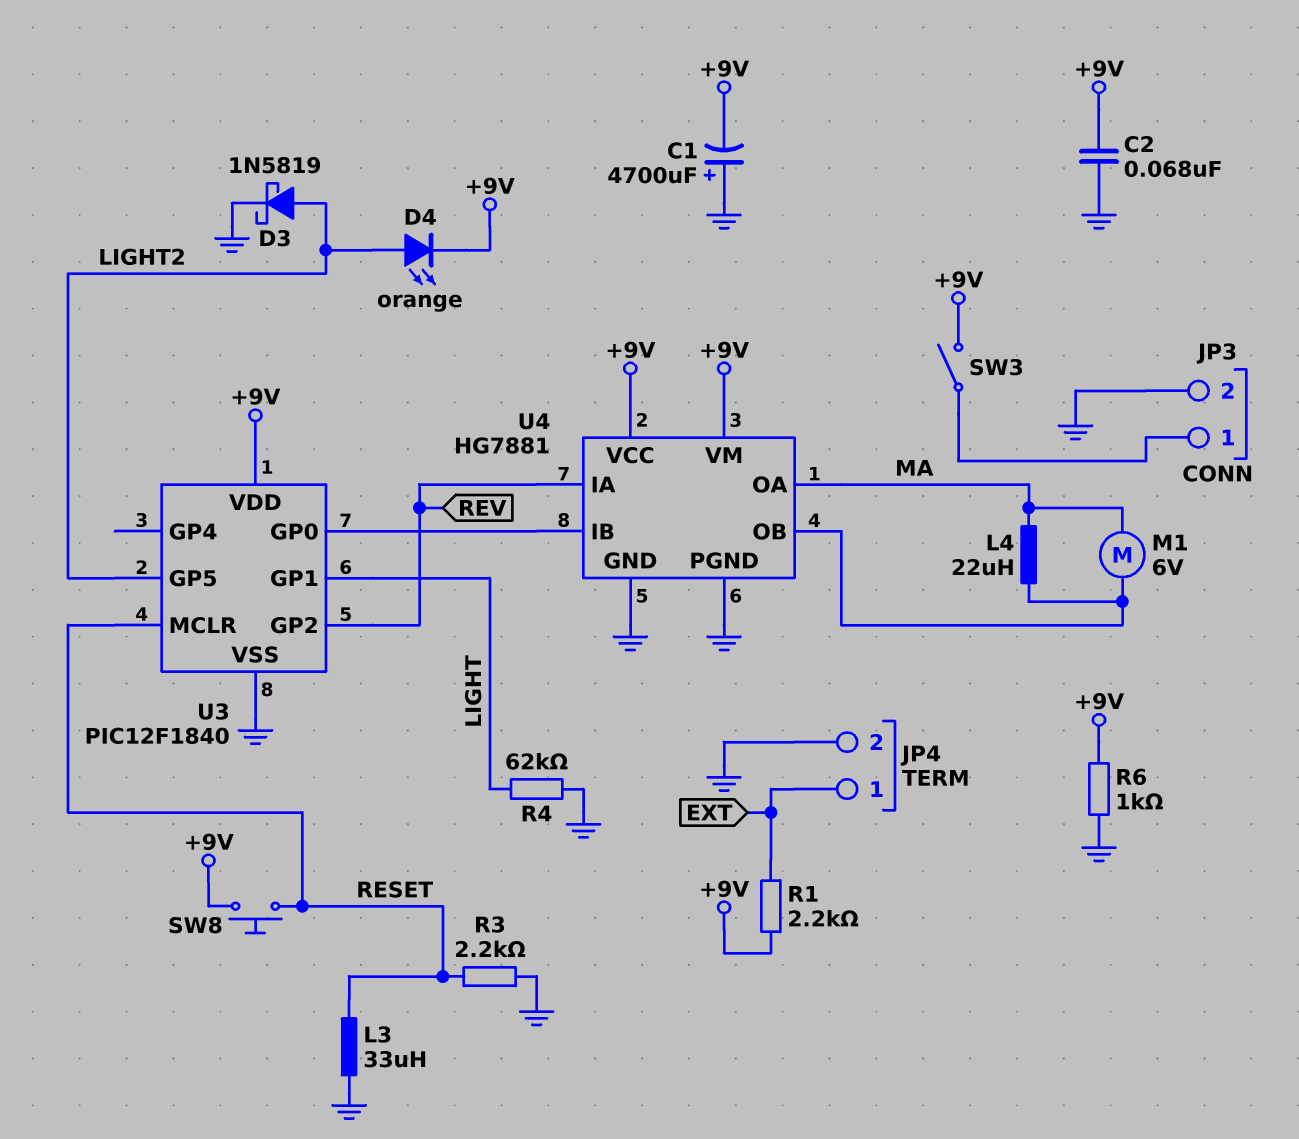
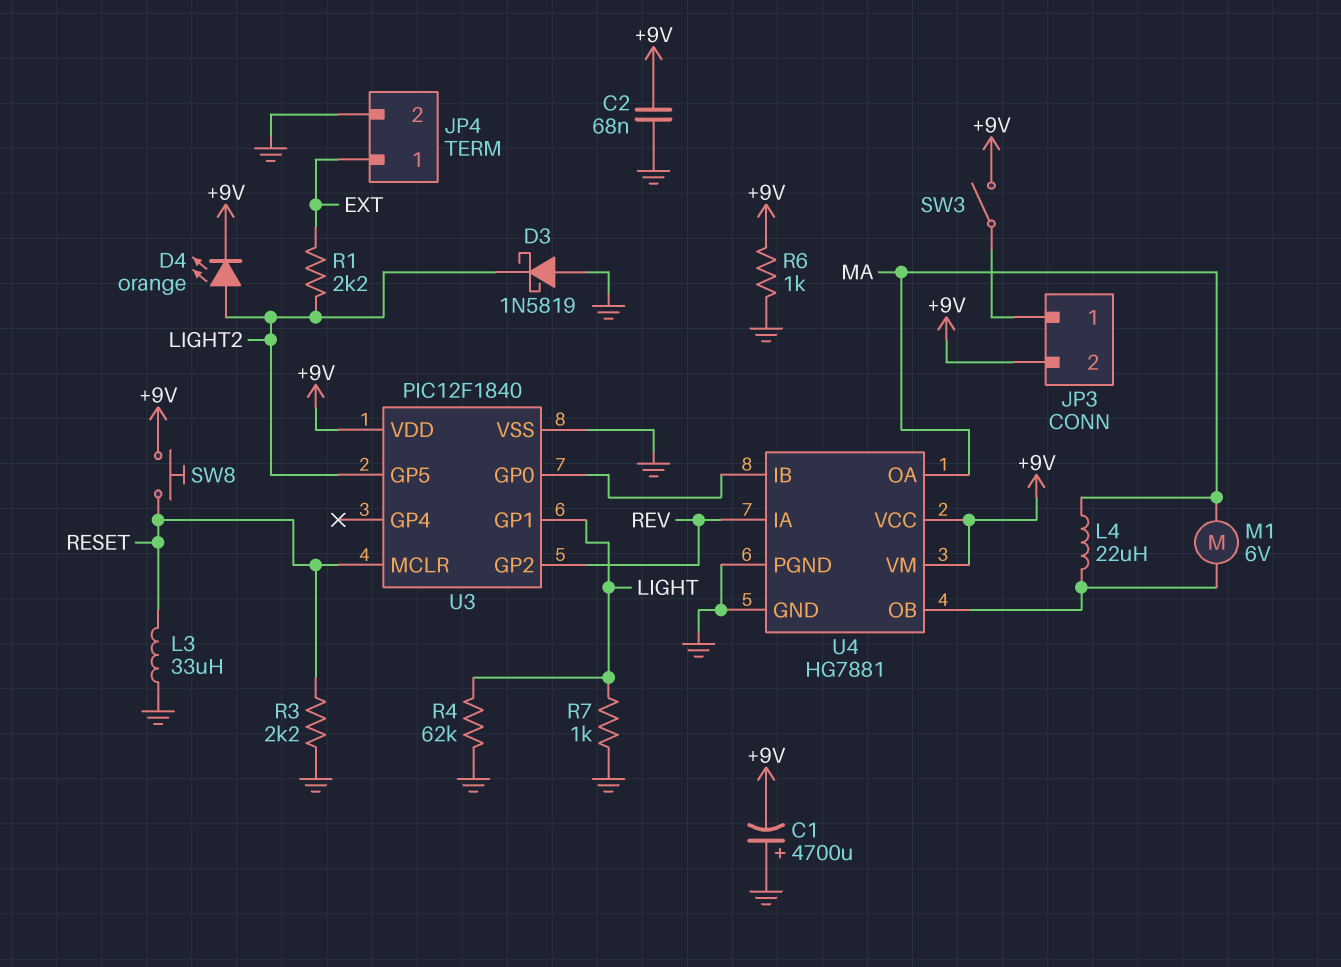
D3: schottky 1N5819 (A LIGHT2, K GND) -> schottky 1N5819 (A GND, K LIGHT2)
JP3 pin 2: GND -> +9V
R1: 2.2k (+9V, EXT) -> 2.2k (EXT, LIGHT2)
R7: none -> 1k (GND, LIGHT)

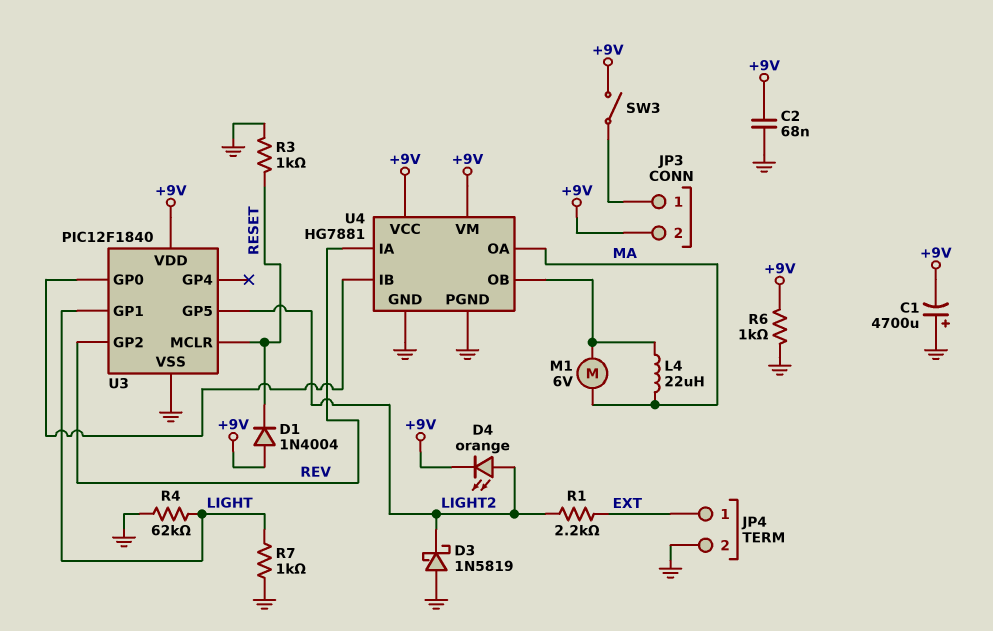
D1: none -> diode 1N4004 (A +9V, K RESET)
L3: 33uH (GND, RESET) -> none
R3: 2.2k (GND, RESET) -> 1k (GND, RESET)
SW8: button (+9V, RESET) -> none

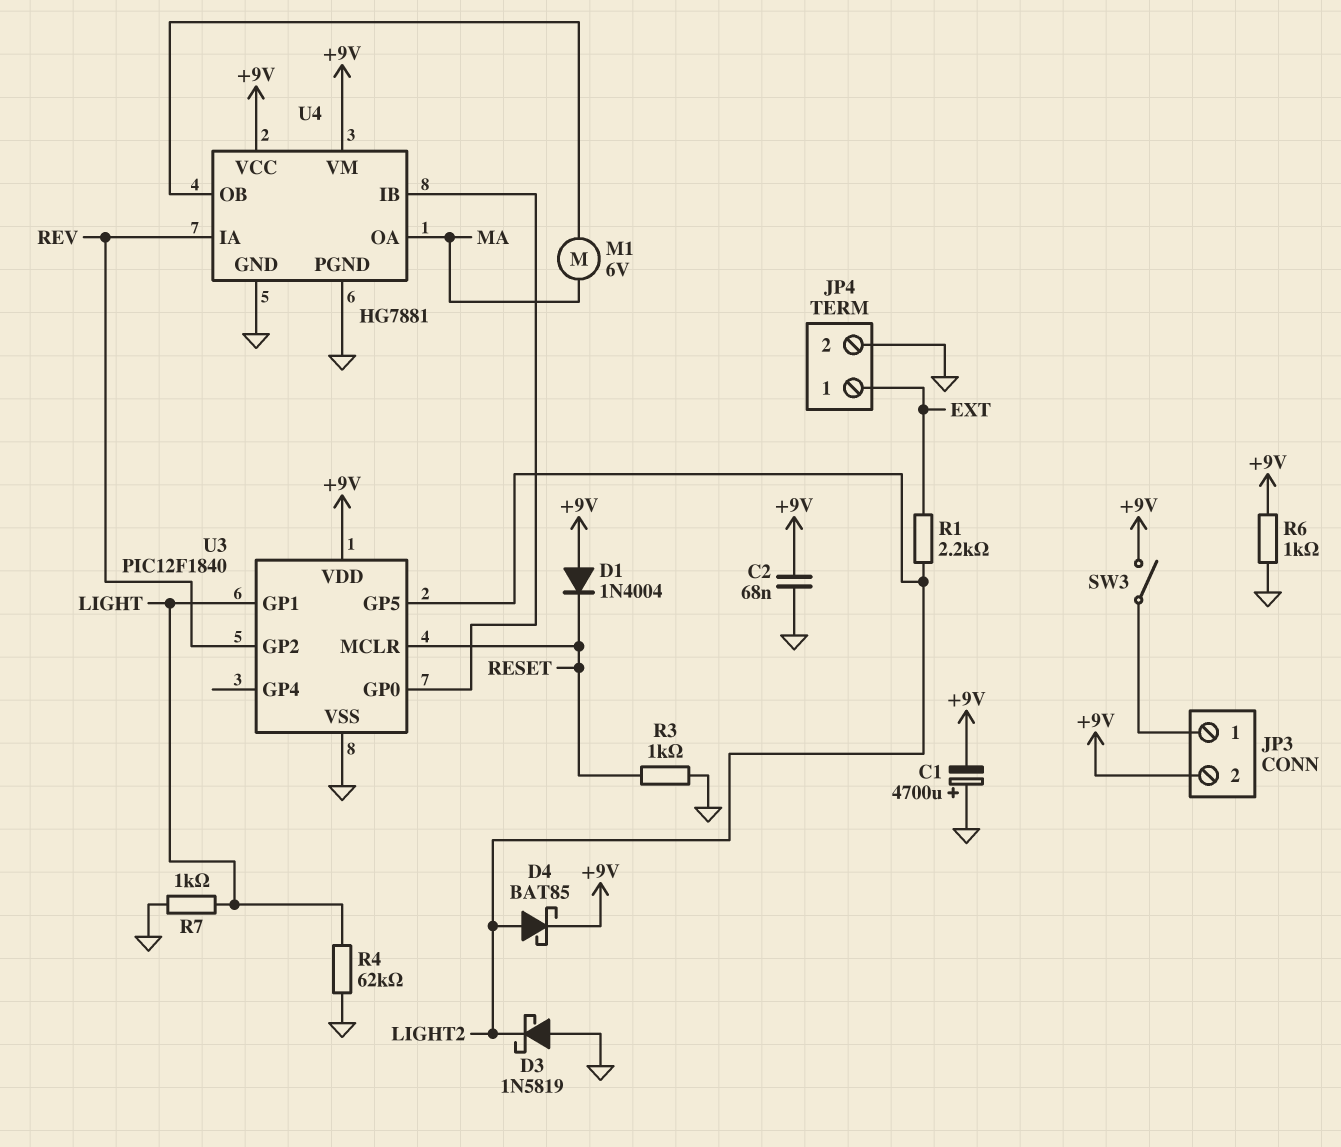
D4: LED orange (A LIGHT2, K +9V) -> schottky BAT85 (A LIGHT2, K +9V)
L4: 22uH (MA, U4/OB) -> none

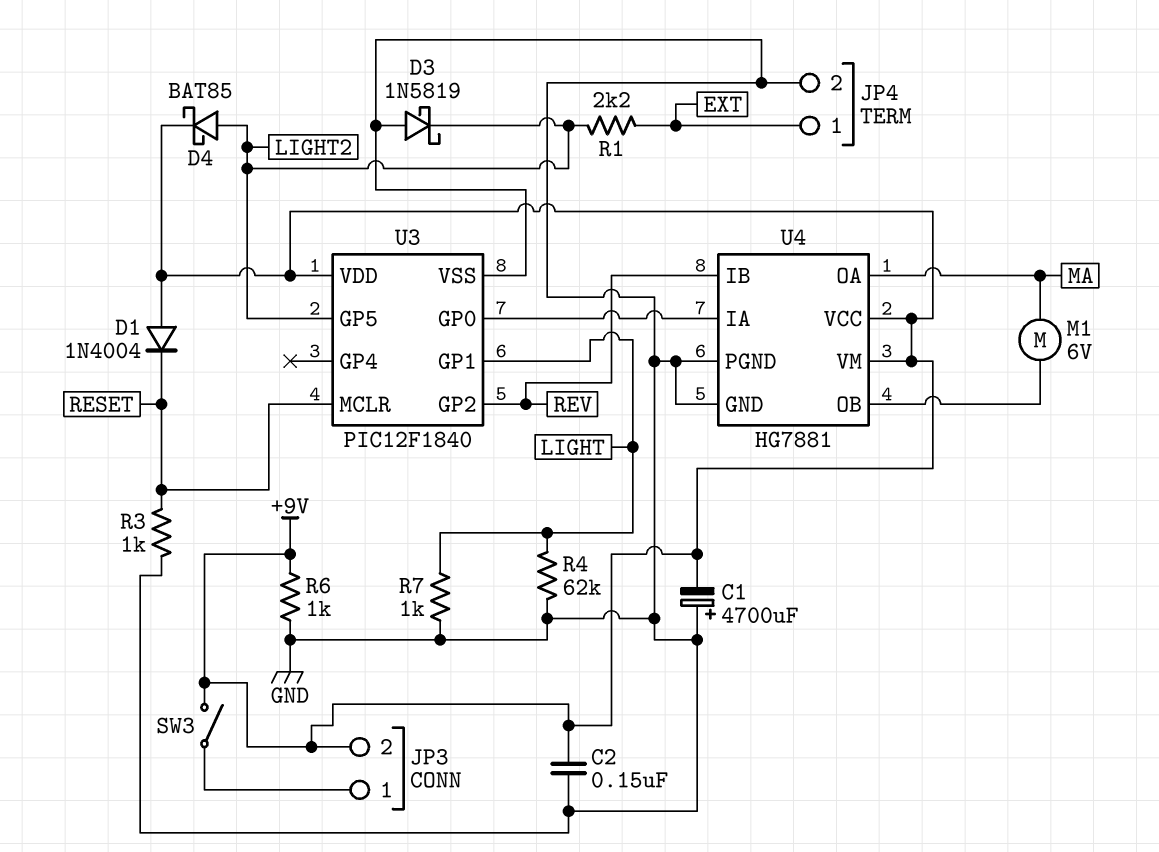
C2: 68nF (+9V, GND) -> 150nF (+9V, GND)
U4 pin IA: REV -> U3/GP0
U4 pin IB: U3/GP0 -> REV

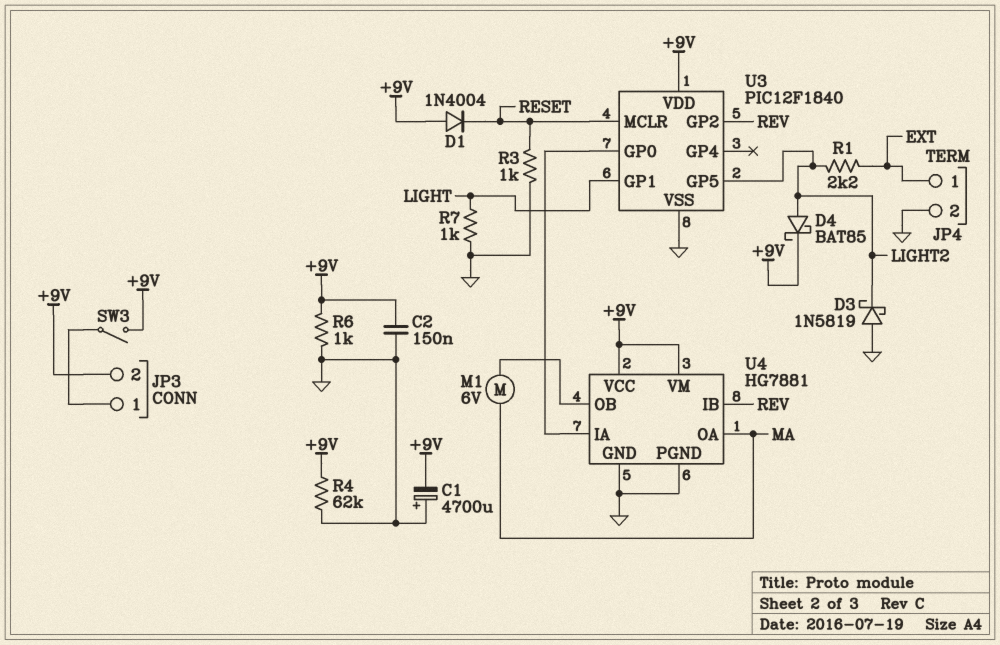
R4: 62k (GND, LIGHT) -> 62k (+9V, GND)

